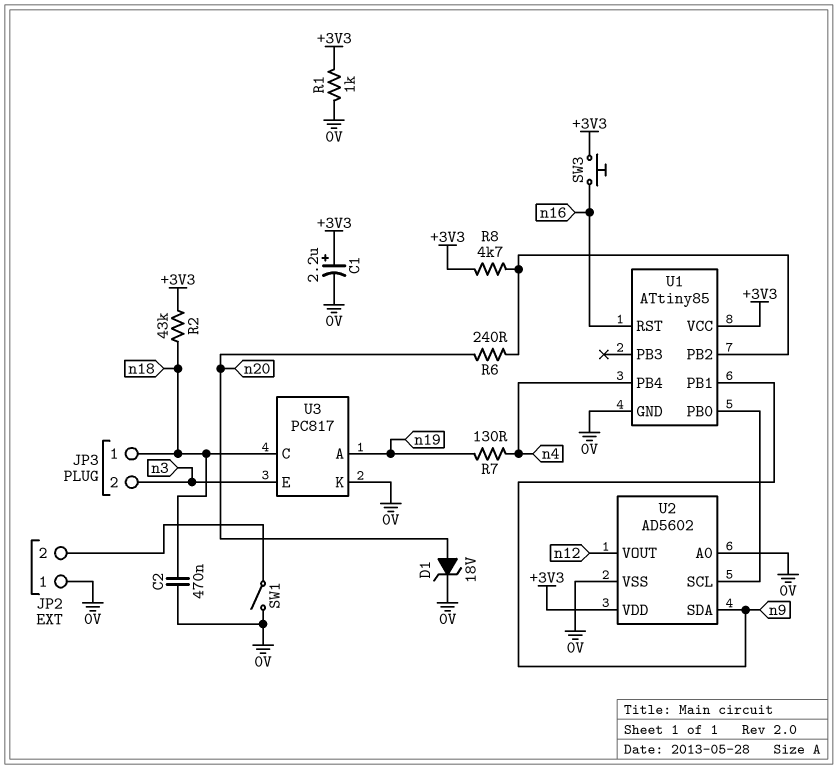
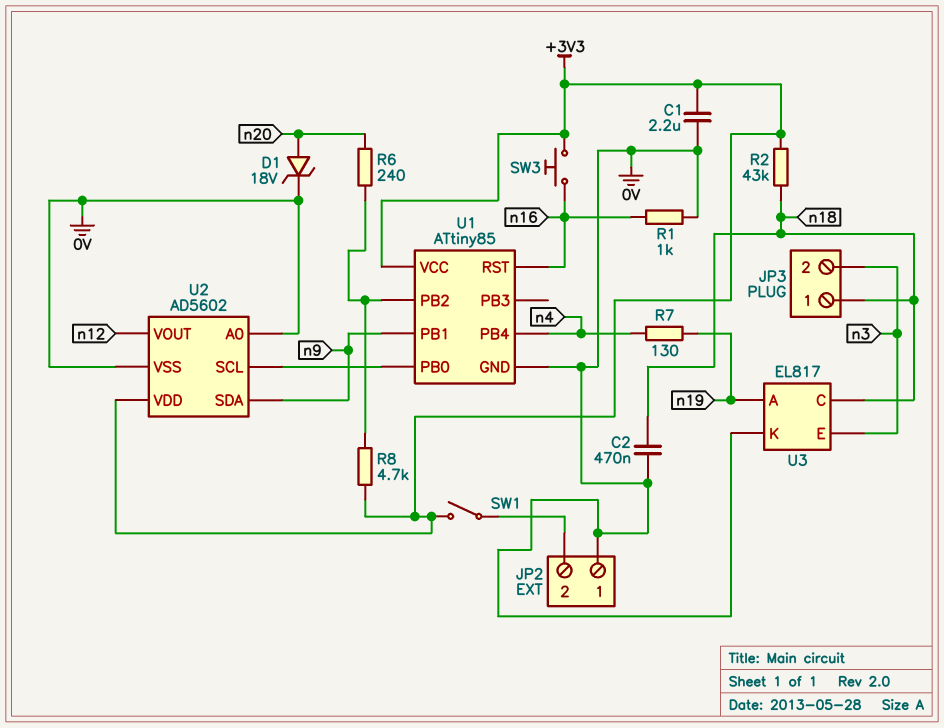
C1: 2.2uF (plus +3V3, minus 0V) -> 2.2uF (+3V3, 0V)
R1: 1k (+3V3, 0V) -> 1k (0V, n16)
SW1: switch (0V, JP2/2) -> switch (+3V3, JP2/2)
U3: PC817 -> EL817

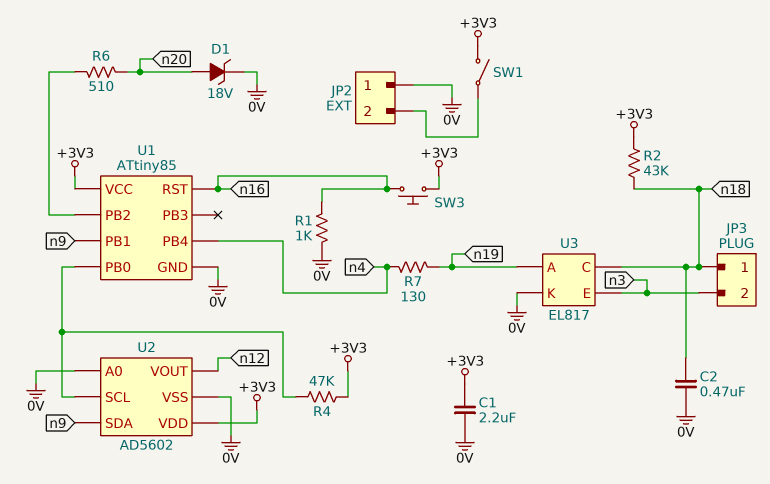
R4: none -> 47k (+3V3, U1/PB0)
R6: 240 (U1/PB2, n20) -> 510 (U1/PB2, n20)
R8: 4.7k (+3V3, U1/PB2) -> none

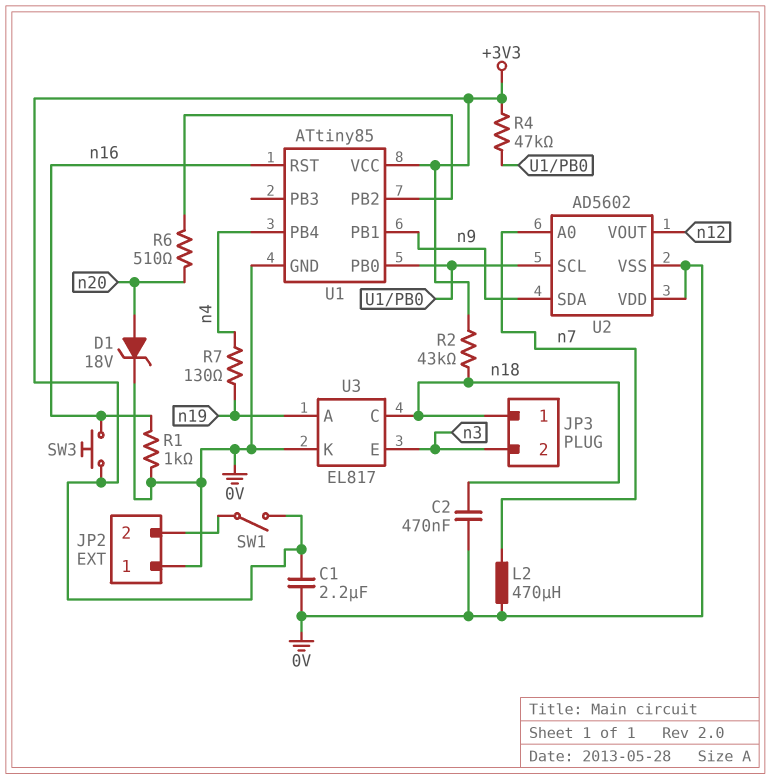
L2: none -> 470uH (0V, n7)
U2 pin A0: 0V -> n7
U2 pin VDD: +3V3 -> 0V

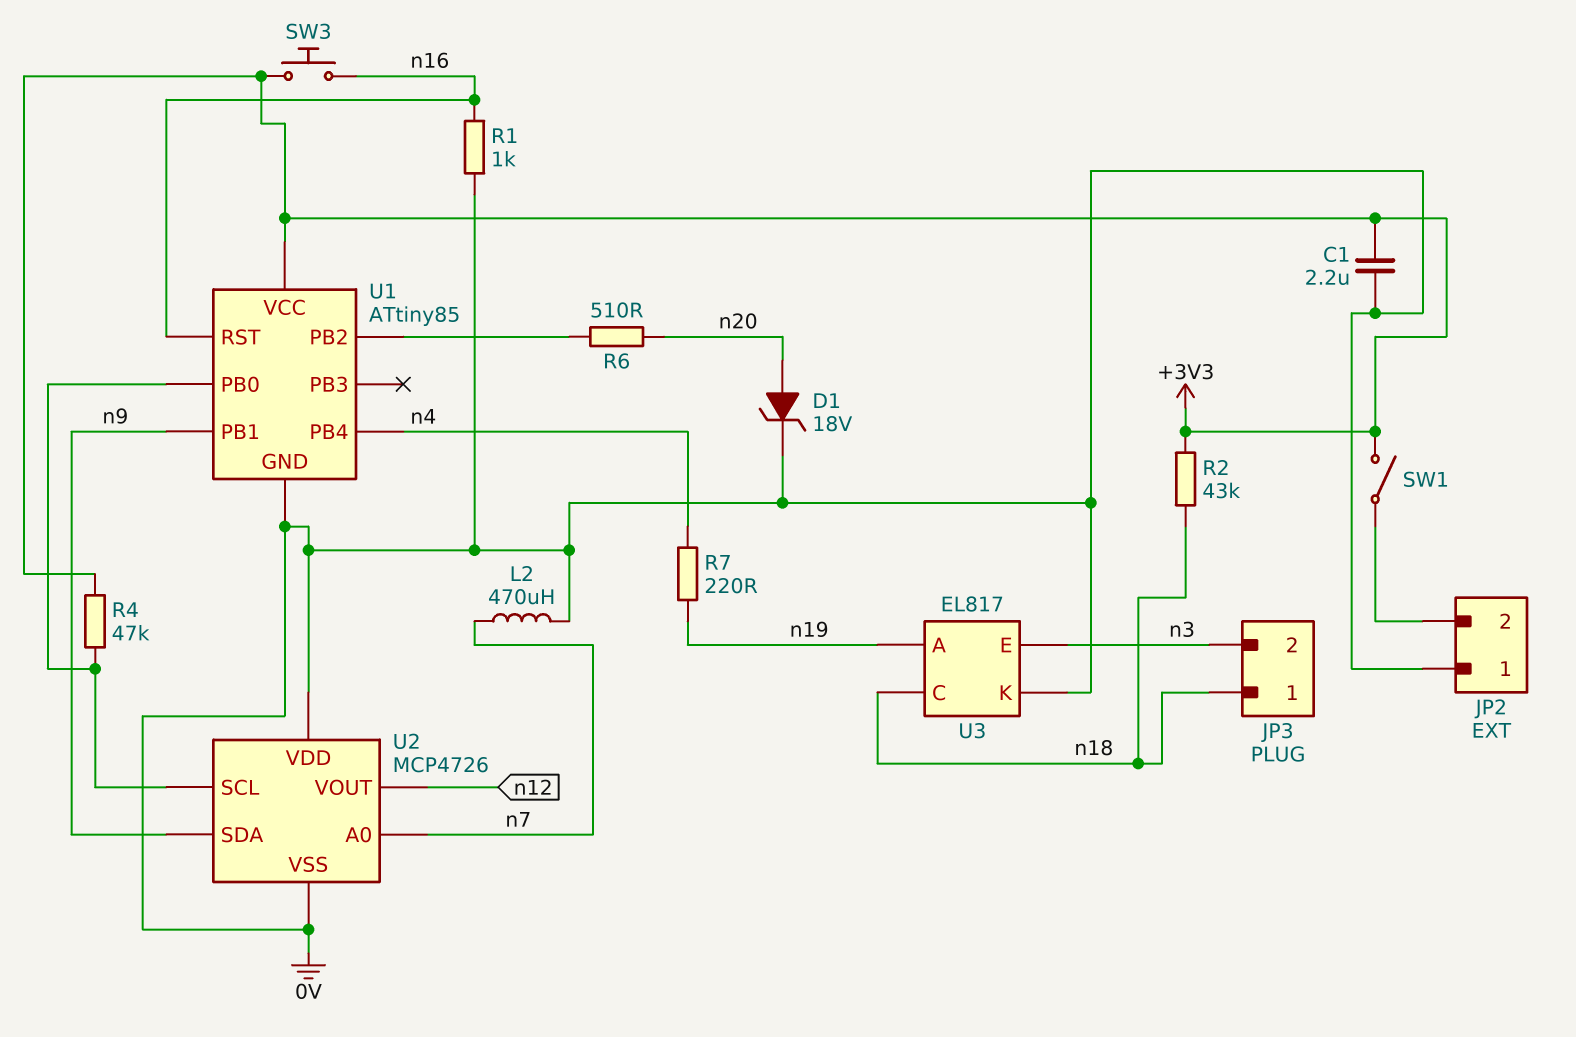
C2: 470nF (0V, n18) -> none
R7: 130 (n4, n19) -> 220 (n4, n19)
U2: AD5602 -> MCP4726

